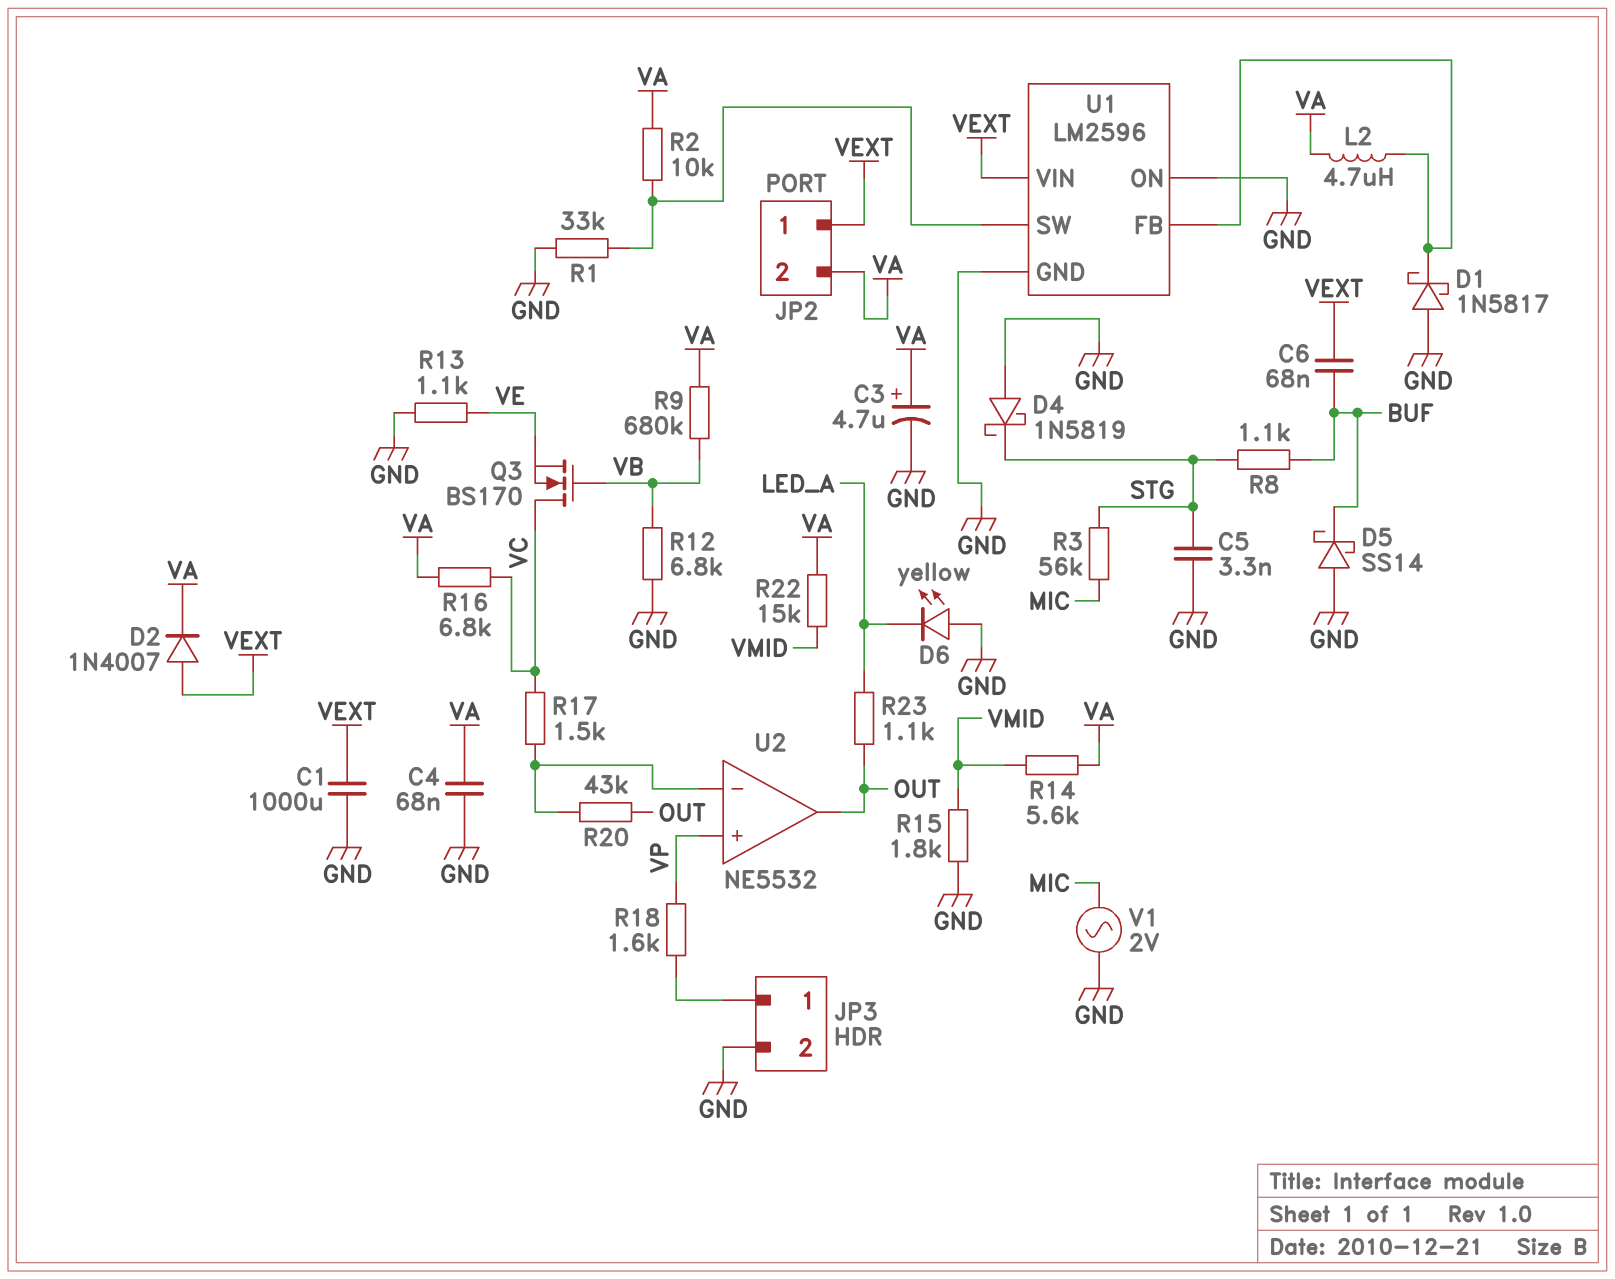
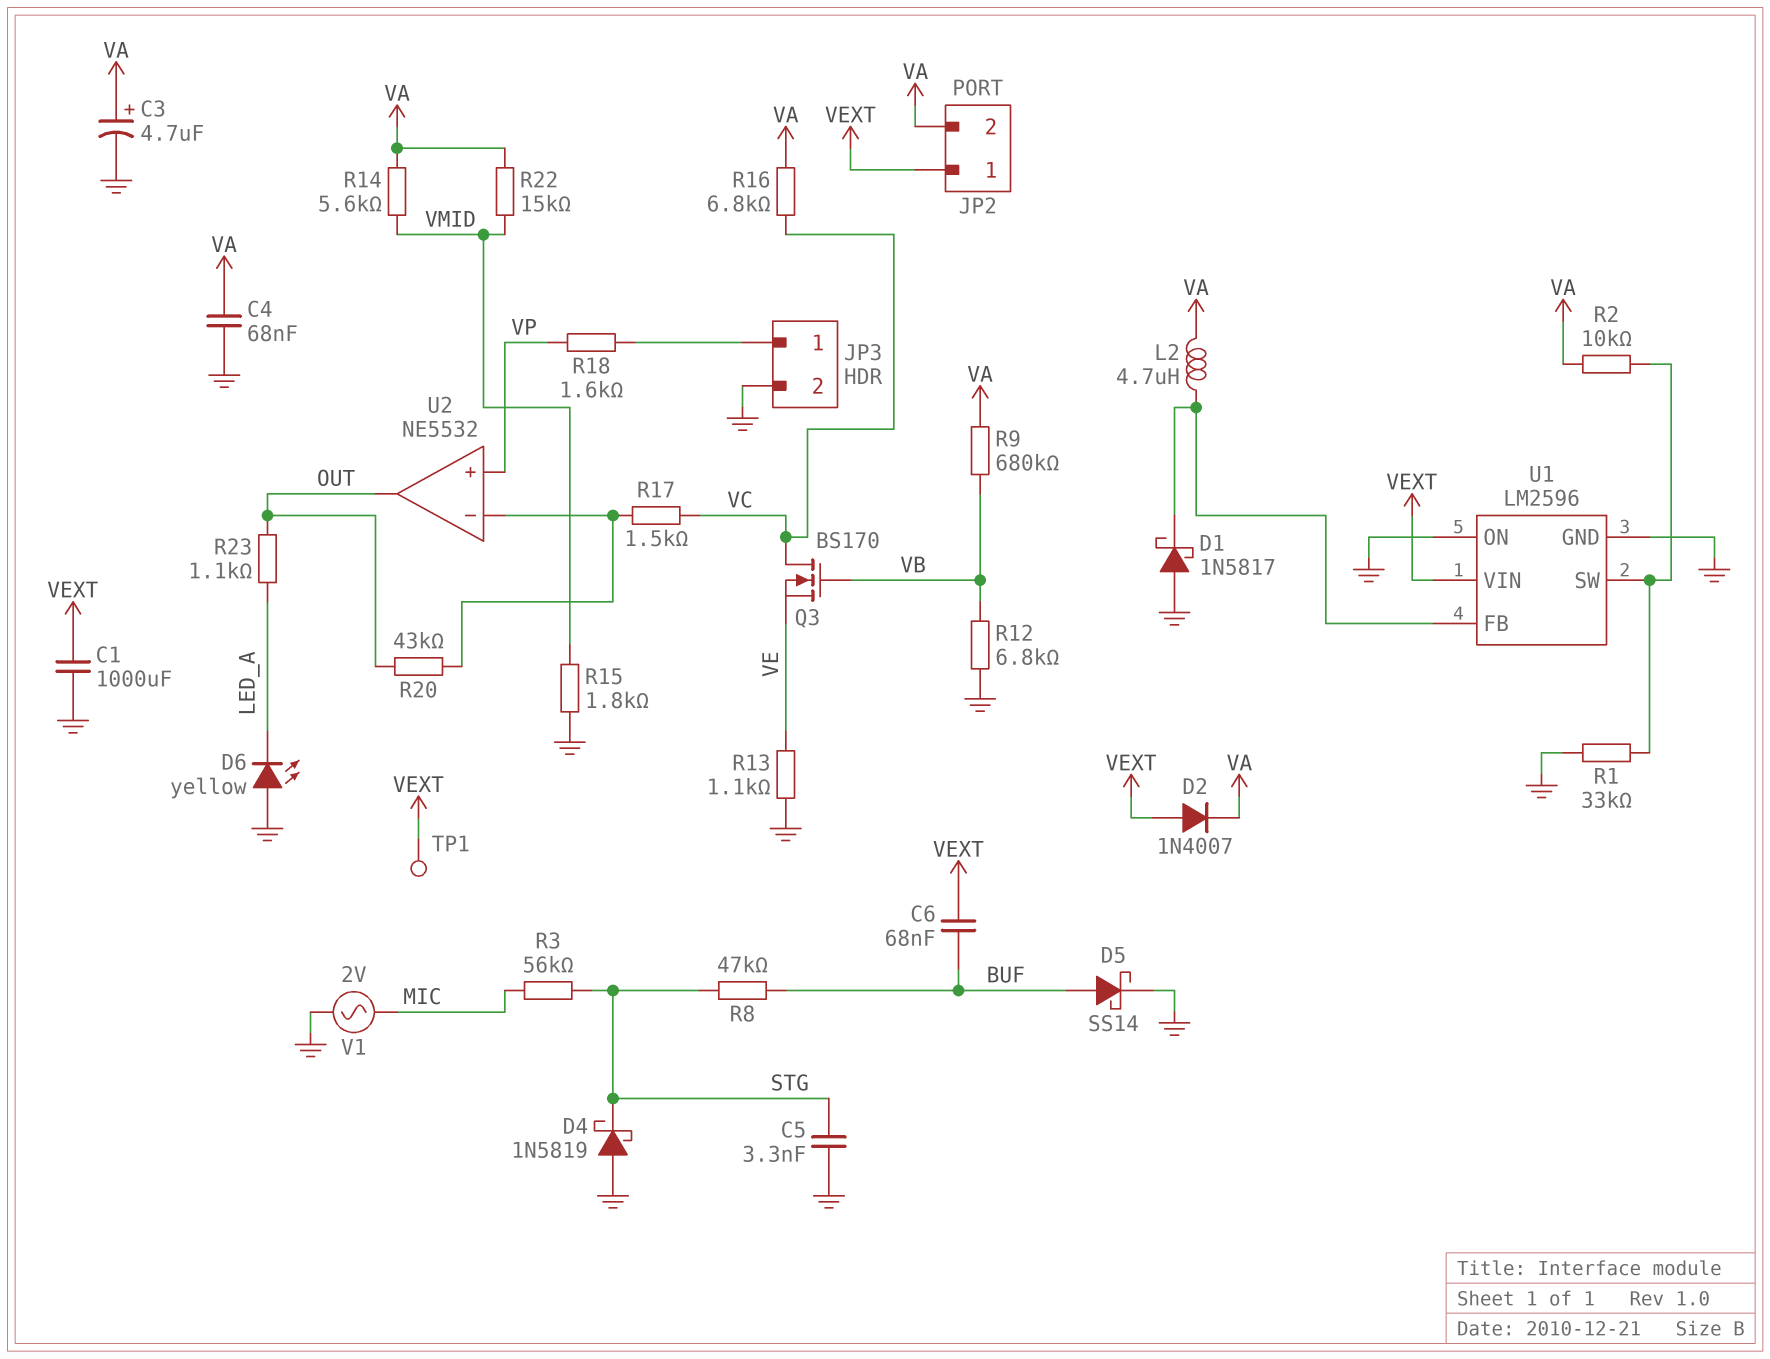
D5: schottky SS14 (A GND, K BUF) -> schottky SS14 (A BUF, K GND)
R8: 1.1k (BUF, STG) -> 47k (BUF, STG)
TP1: none -> test point (VEXT)

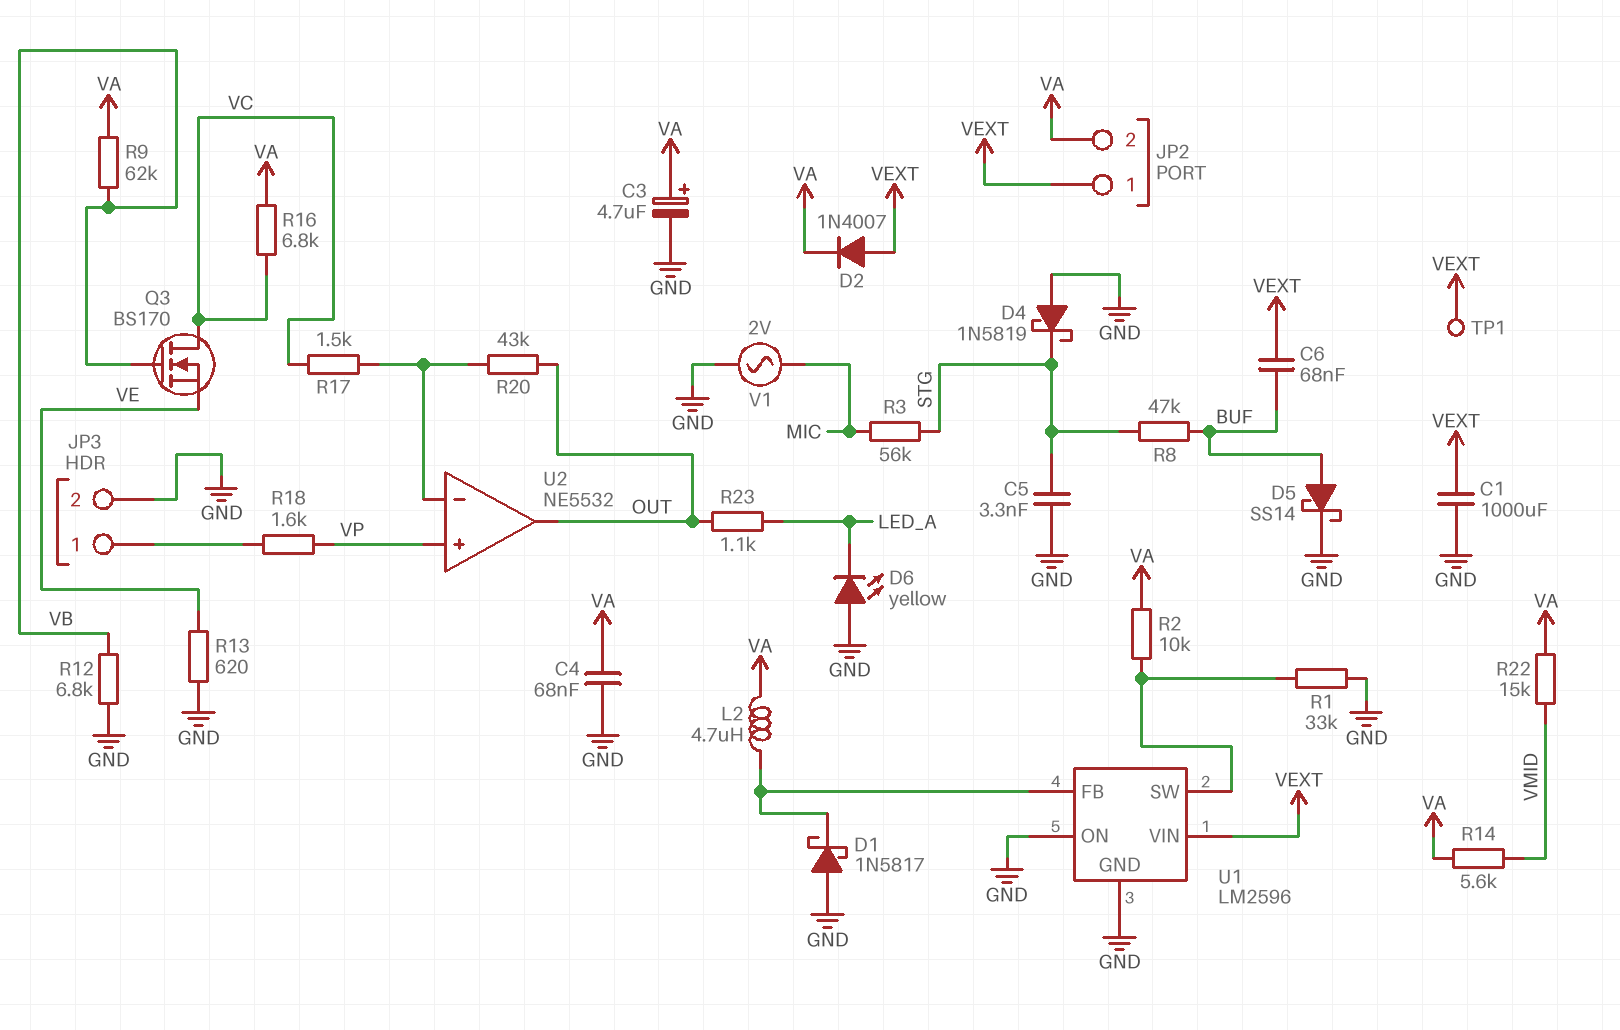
R9: 680k (VA, VB) -> 62k (VA, VB)
R13: 1.1k (GND, VE) -> 620 (GND, VE)
R15: 1.8k (GND, VMID) -> none

